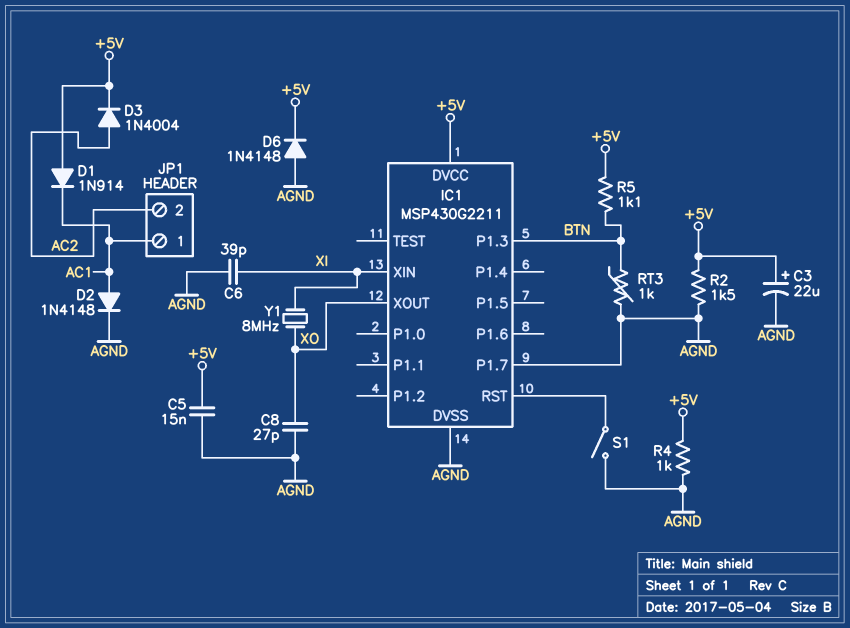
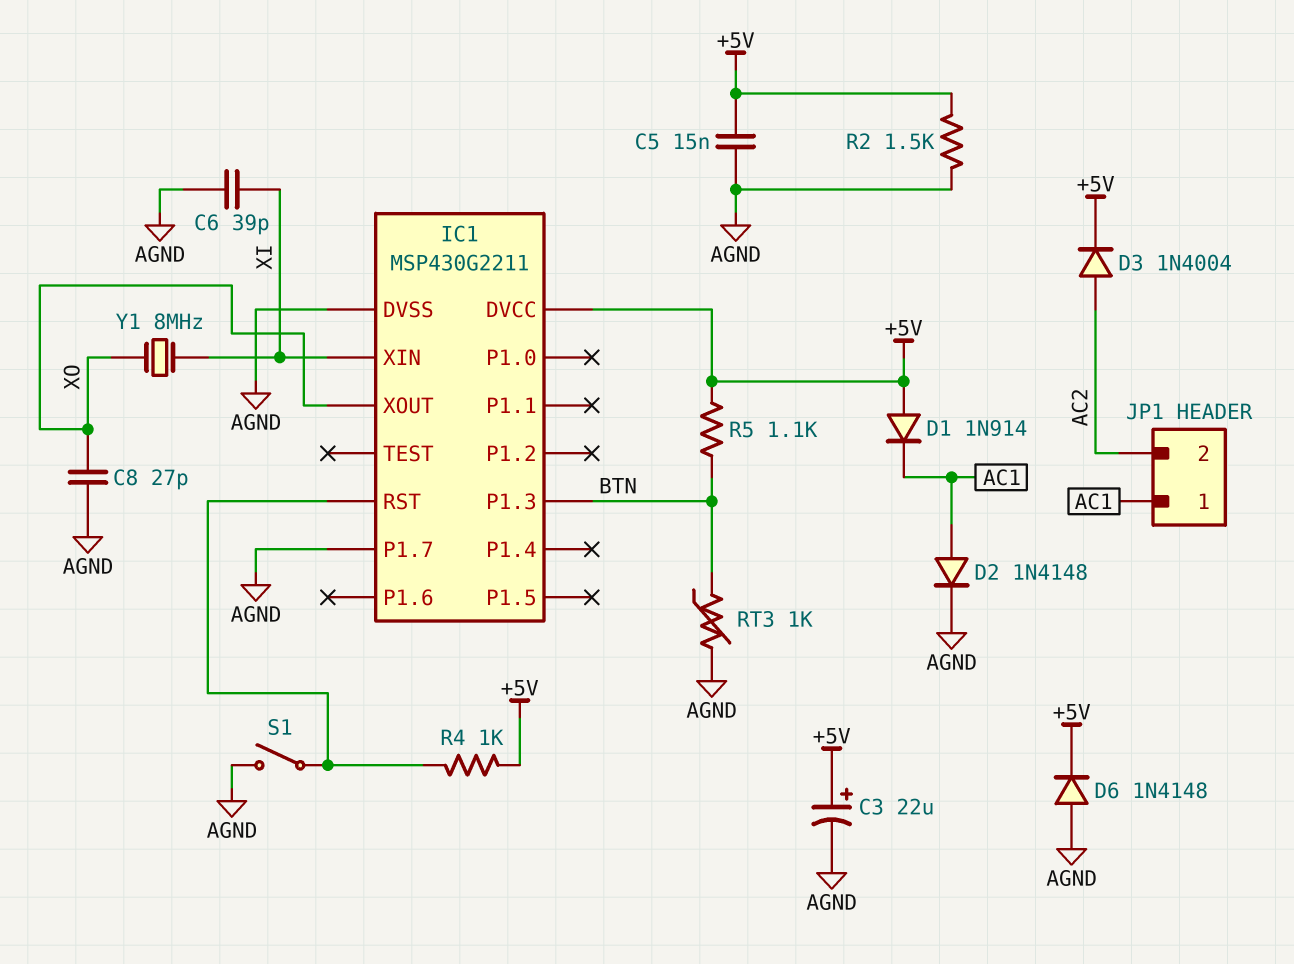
R4: 1k (+5V, AGND) -> 1k (+5V, IC1/RST)

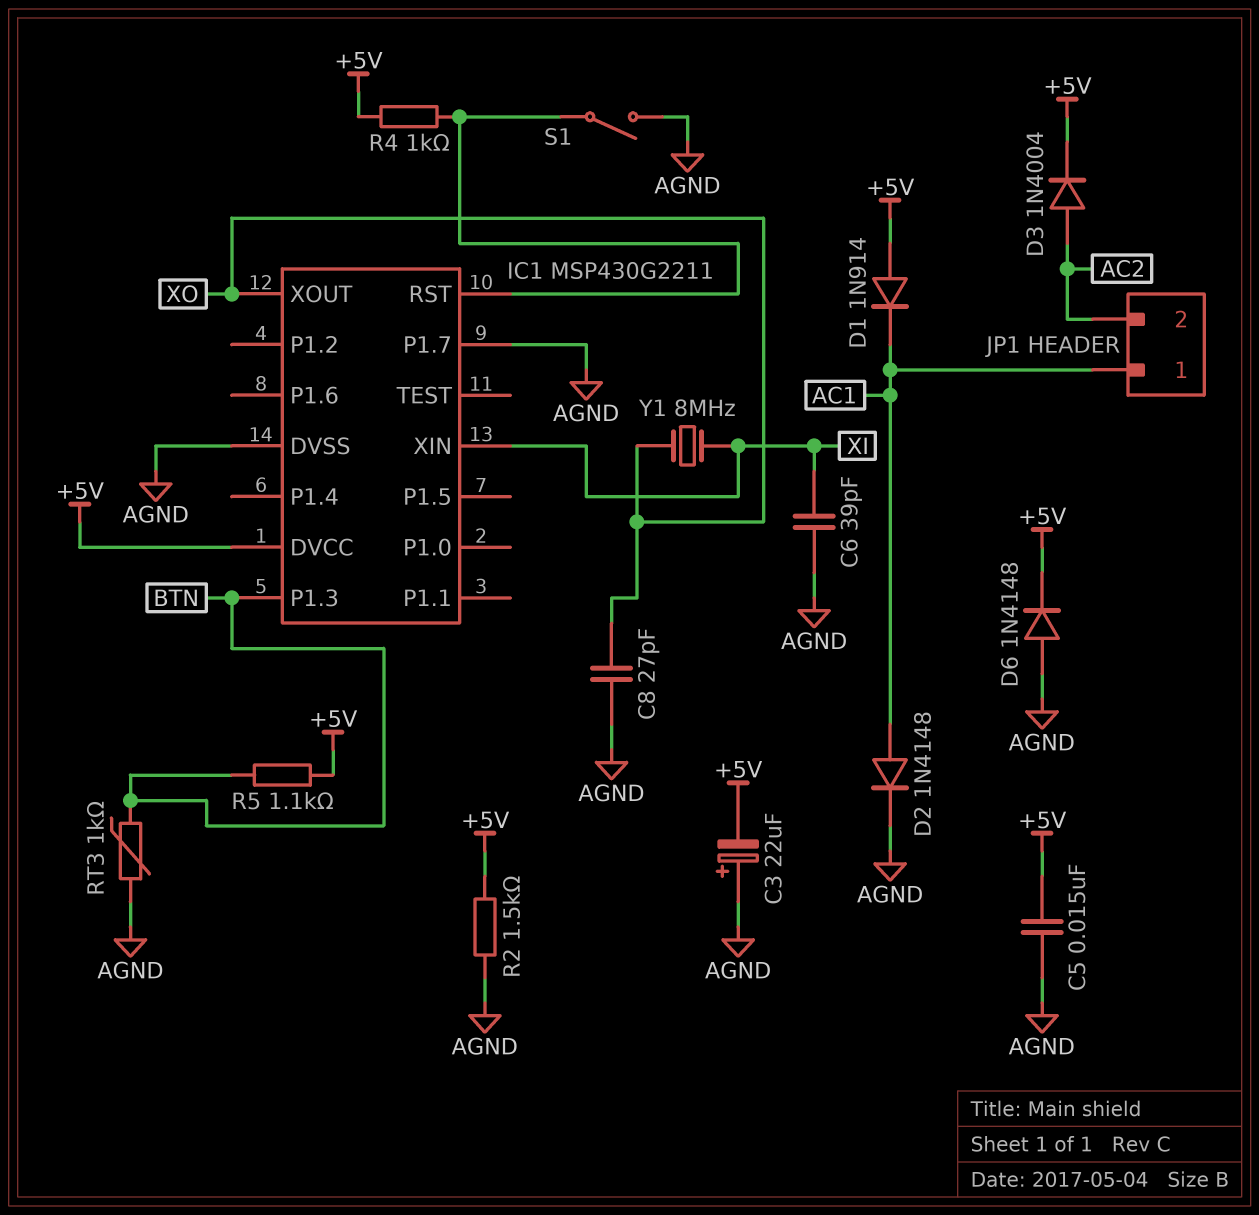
C3: 22uF (plus +5V, minus AGND) -> 22uF (plus AGND, minus +5V)

